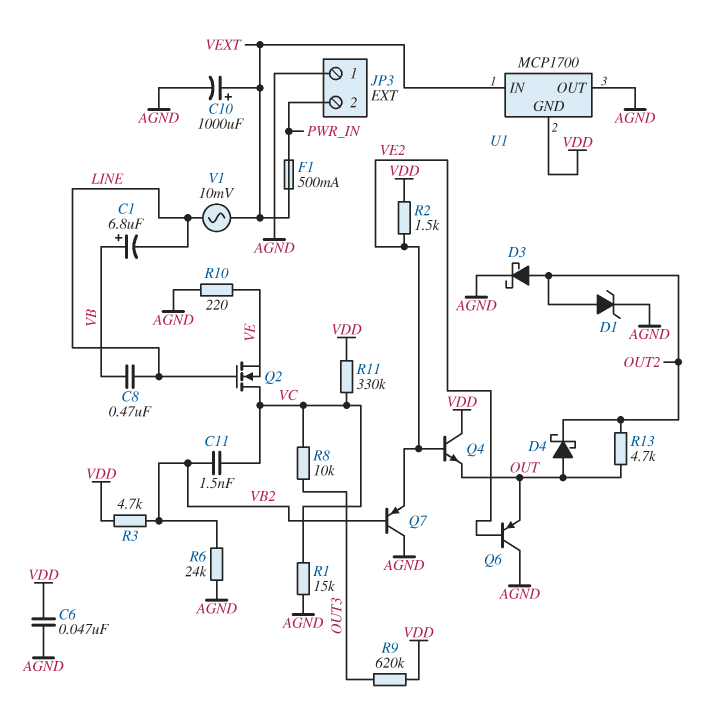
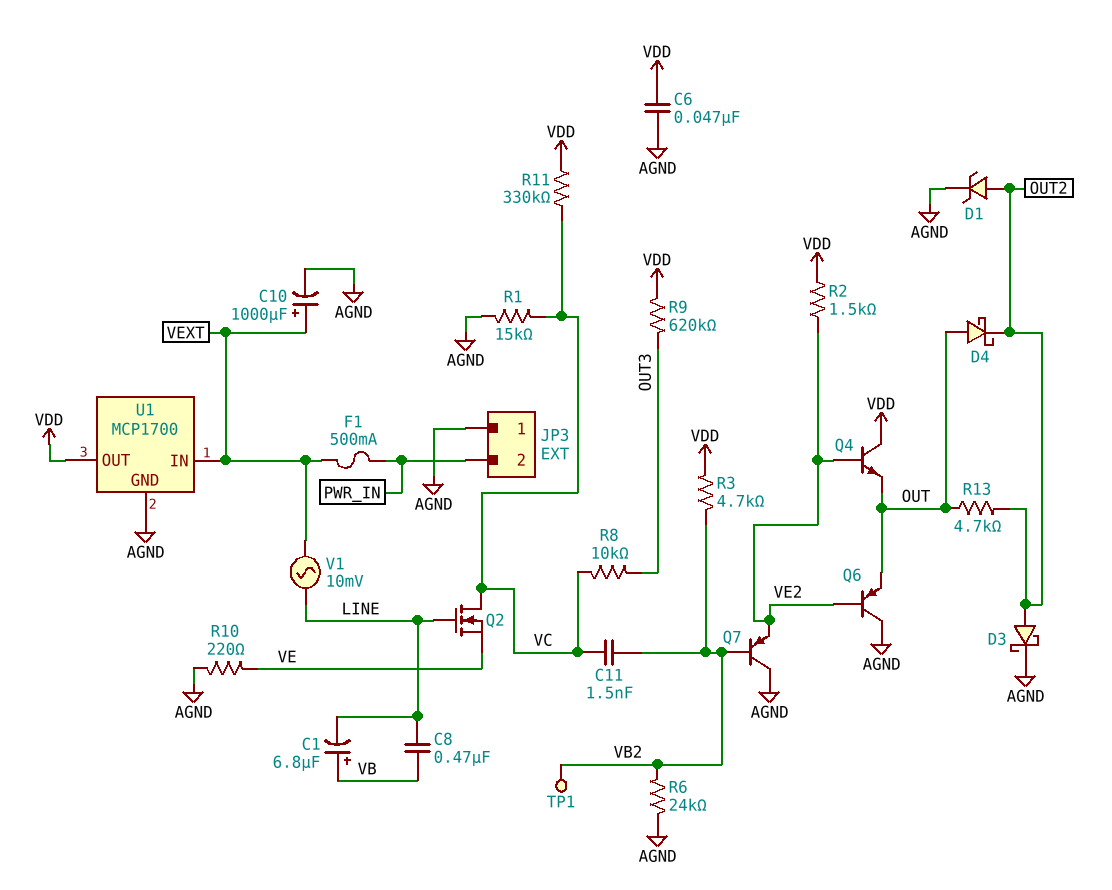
TP1: none -> test point (VB2)
U1 pin GND: VDD -> AGND
U1 pin OUT: AGND -> VDD

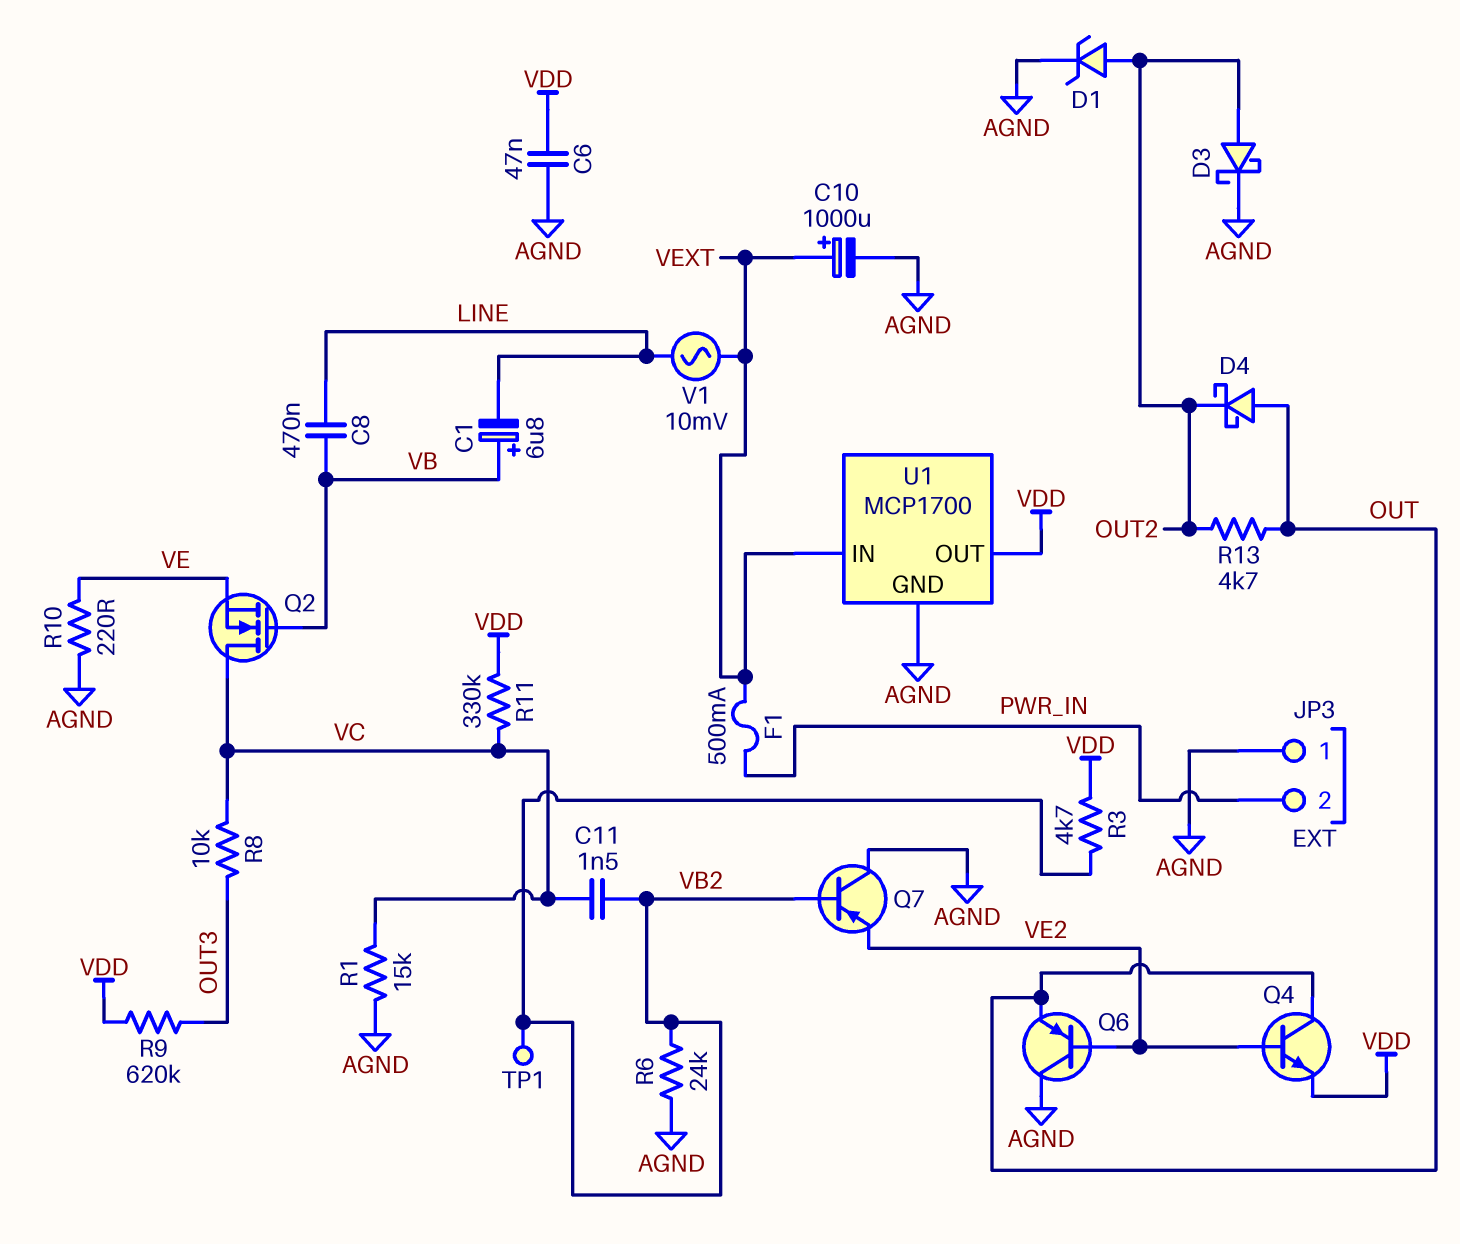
Q2: NMOS (G LINE, D VC, S VE) -> NMOS (G VB, D VC, S VE)
Q4: NPN (B VE2, C VDD, E OUT) -> NPN (B VE2, C OUT, E VDD)
R2: 1.5k (VDD, VE2) -> none

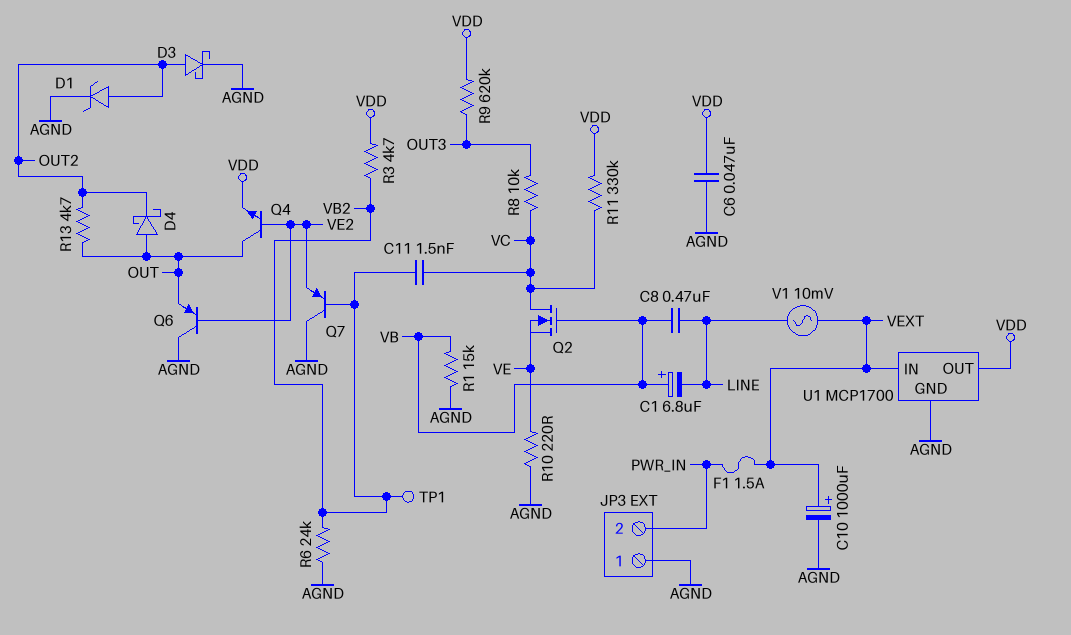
F1: 500mA (PWR_IN, VEXT) -> 1.5A (PWR_IN, VEXT)
R1: 15k (AGND, VC) -> 15k (AGND, VB)

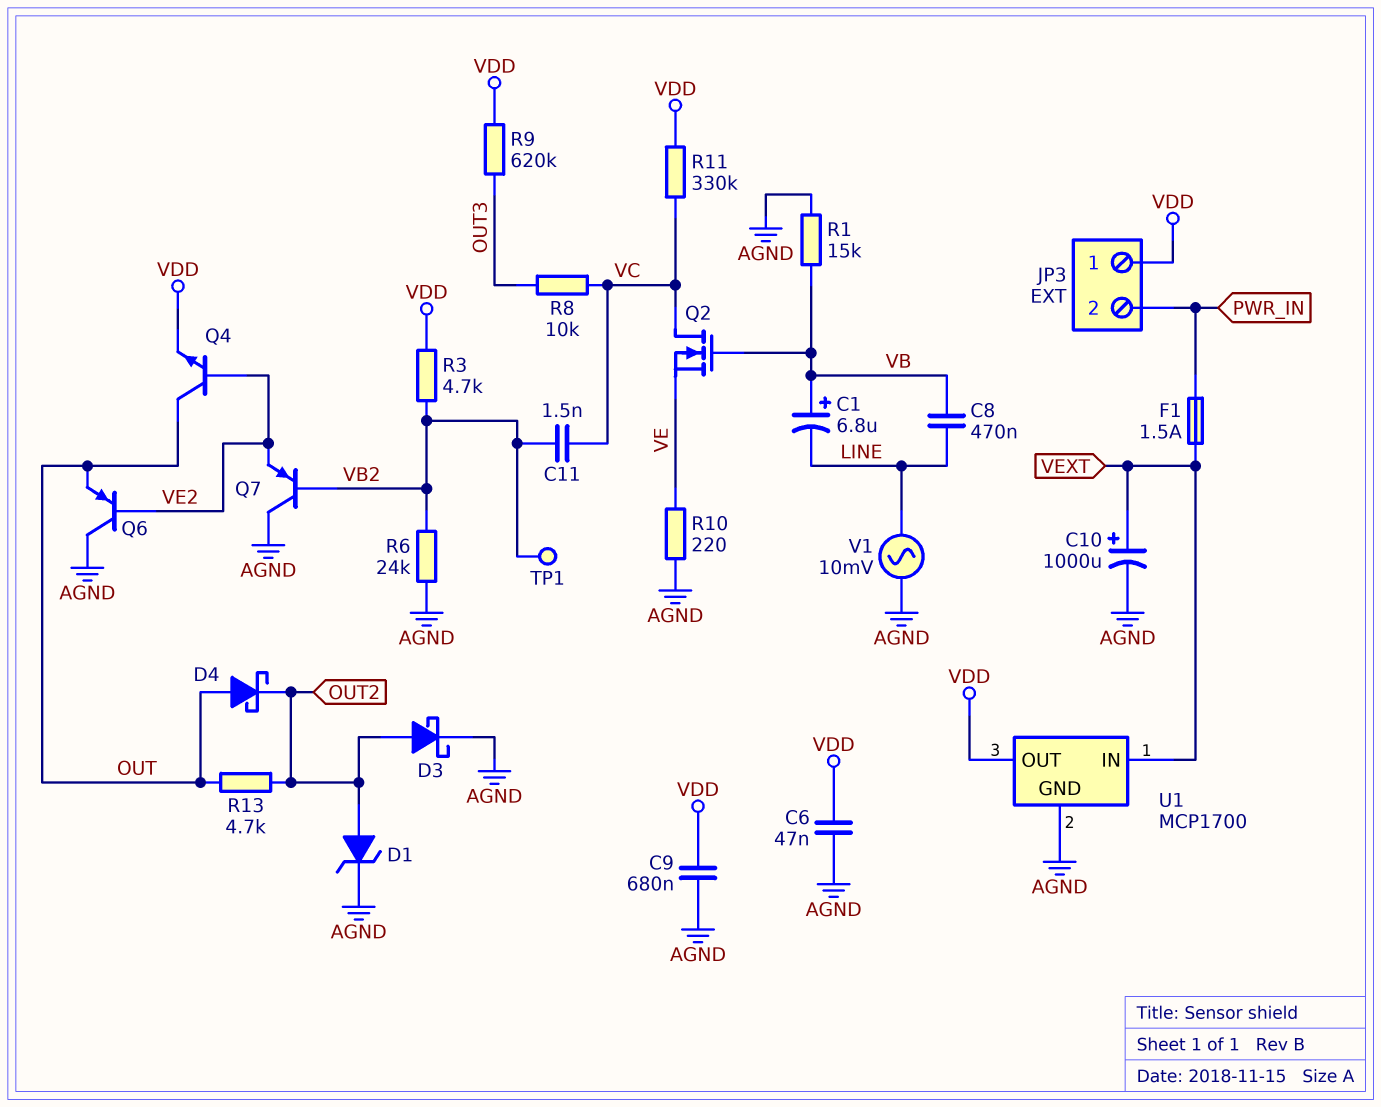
C9: none -> 680nF (AGND, VDD)
JP3 pin 1: AGND -> VDD
V1: AC 10mV (LINE, VEXT) -> AC 10mV (AGND, LINE)

